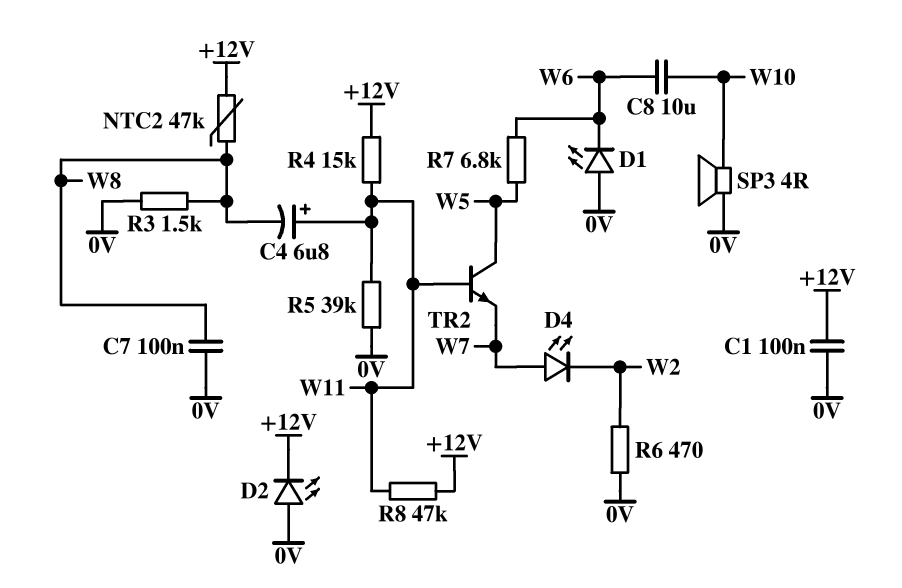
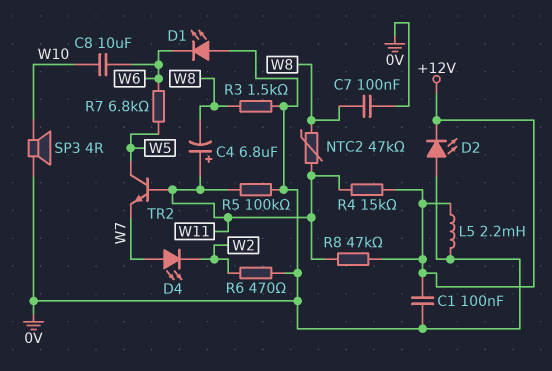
L5: none -> 2.2mH (+12V, 0V)
NTC2: 47k (+12V, W8) -> 47k (W8, W11)
R5: 39k (0V, W11) -> 100k (0V, W11)

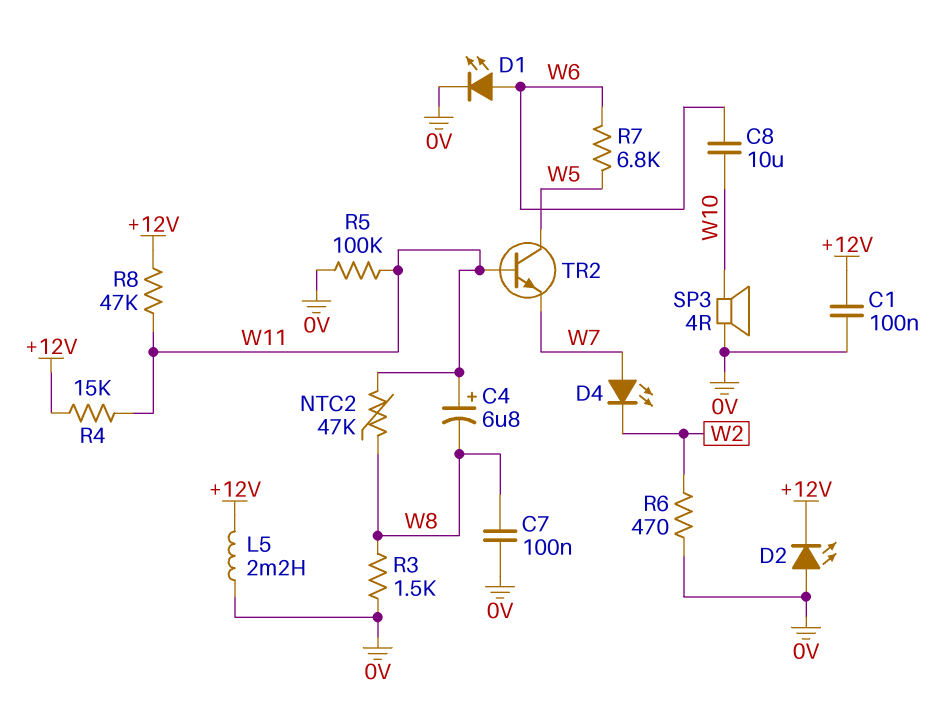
D1: LED (A 0V, K W6) -> LED (A W6, K 0V)

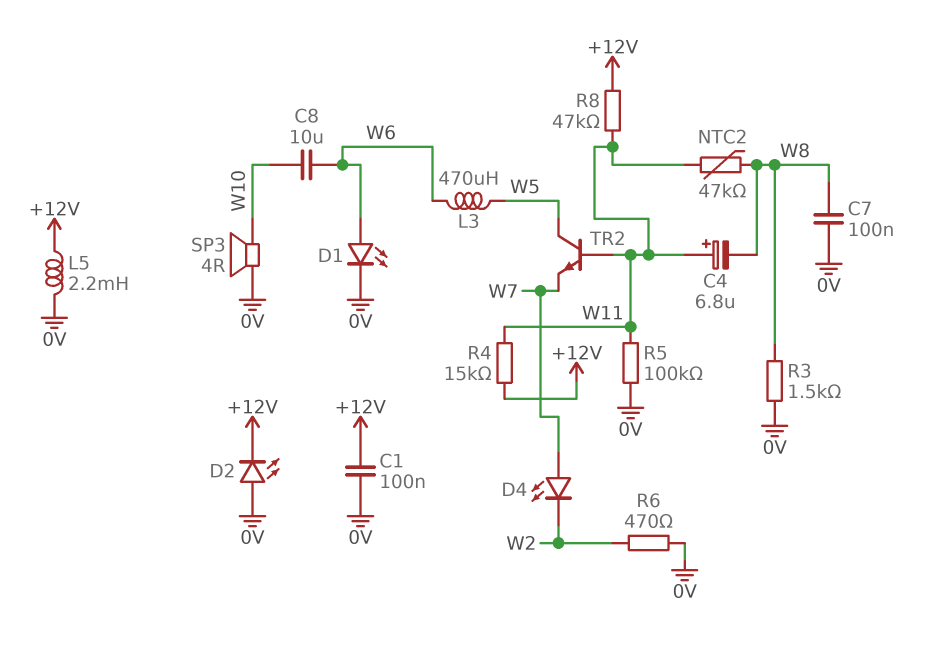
L3: none -> 470uH (W5, W6)
R7: 6.8k (W5, W6) -> none

